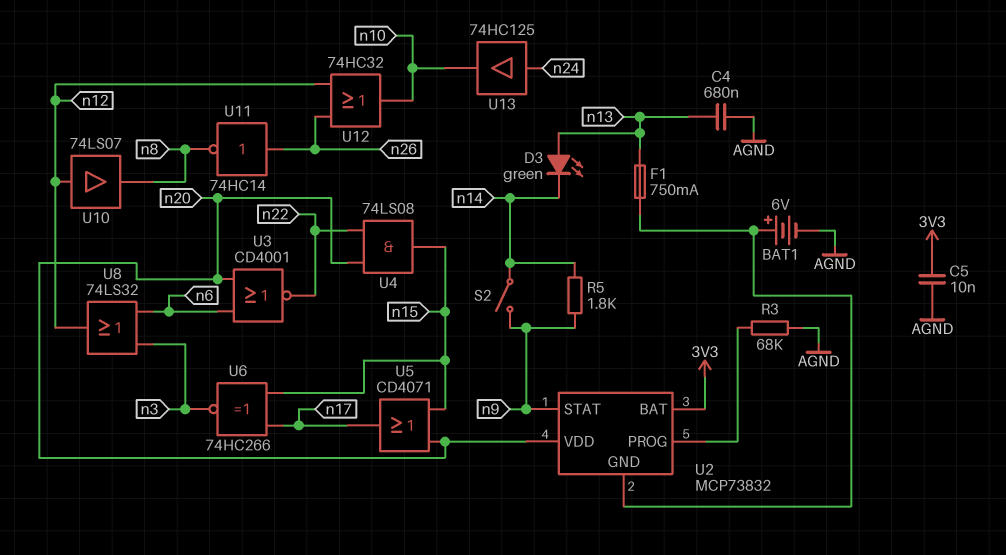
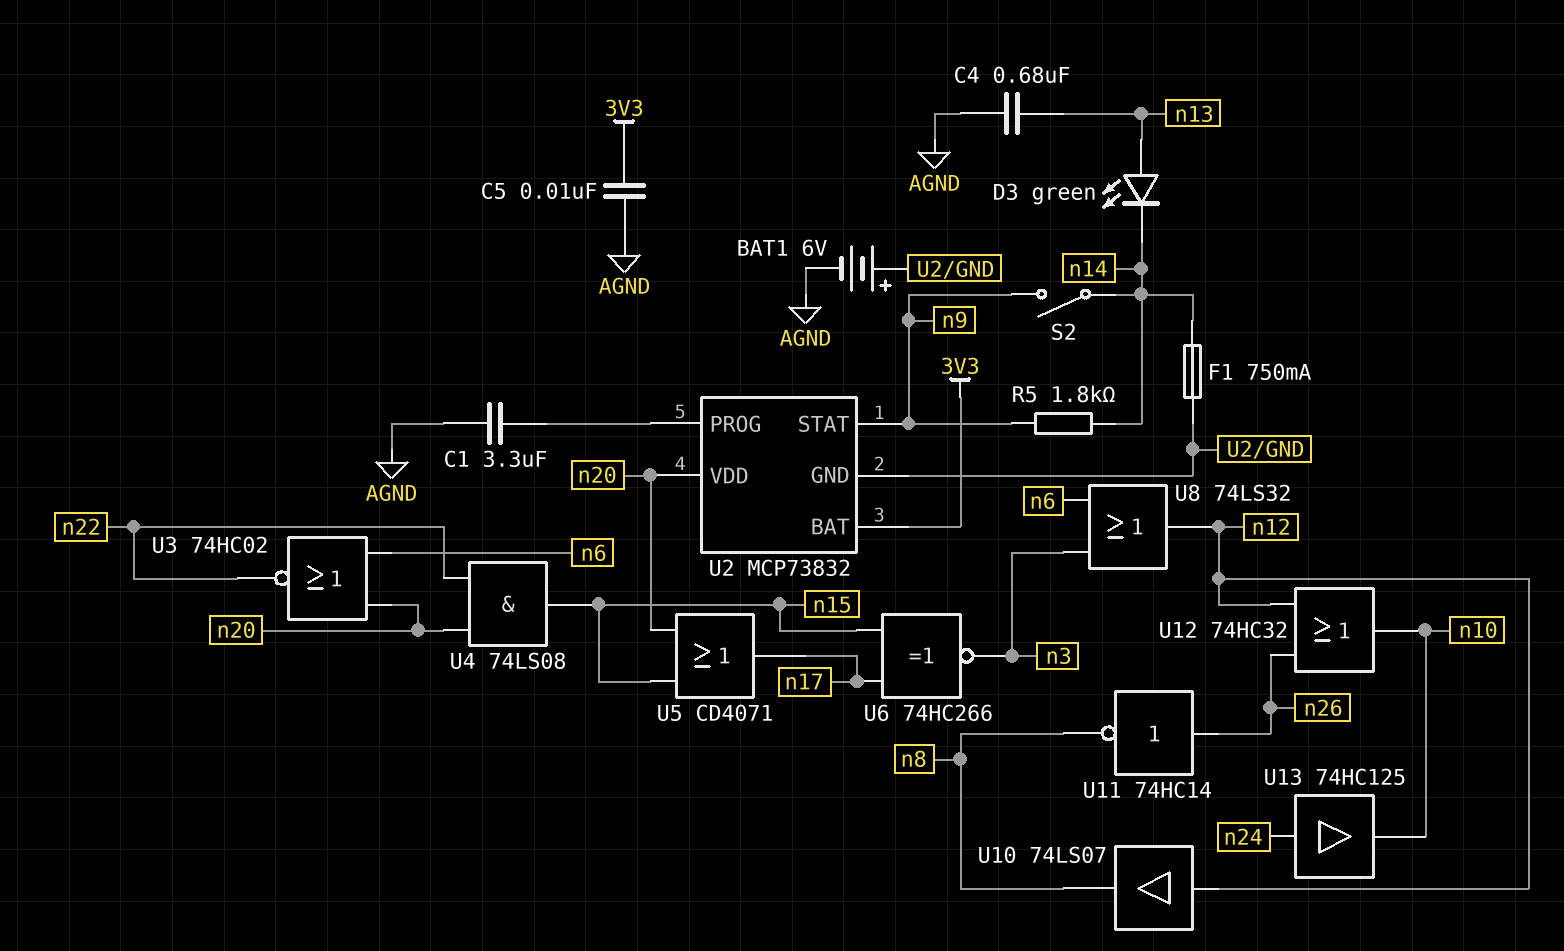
C1: none -> 3.3uF (AGND, U2/PROG)
F1: 750mA (U2/GND, n13) -> 750mA (U2/GND, n14)
R3: 68k (AGND, U2/PROG) -> none
U3: NOR CD4001 (in n6, in n20, out n22) -> NOR 74HC02 (in n6, in n20, out n22)

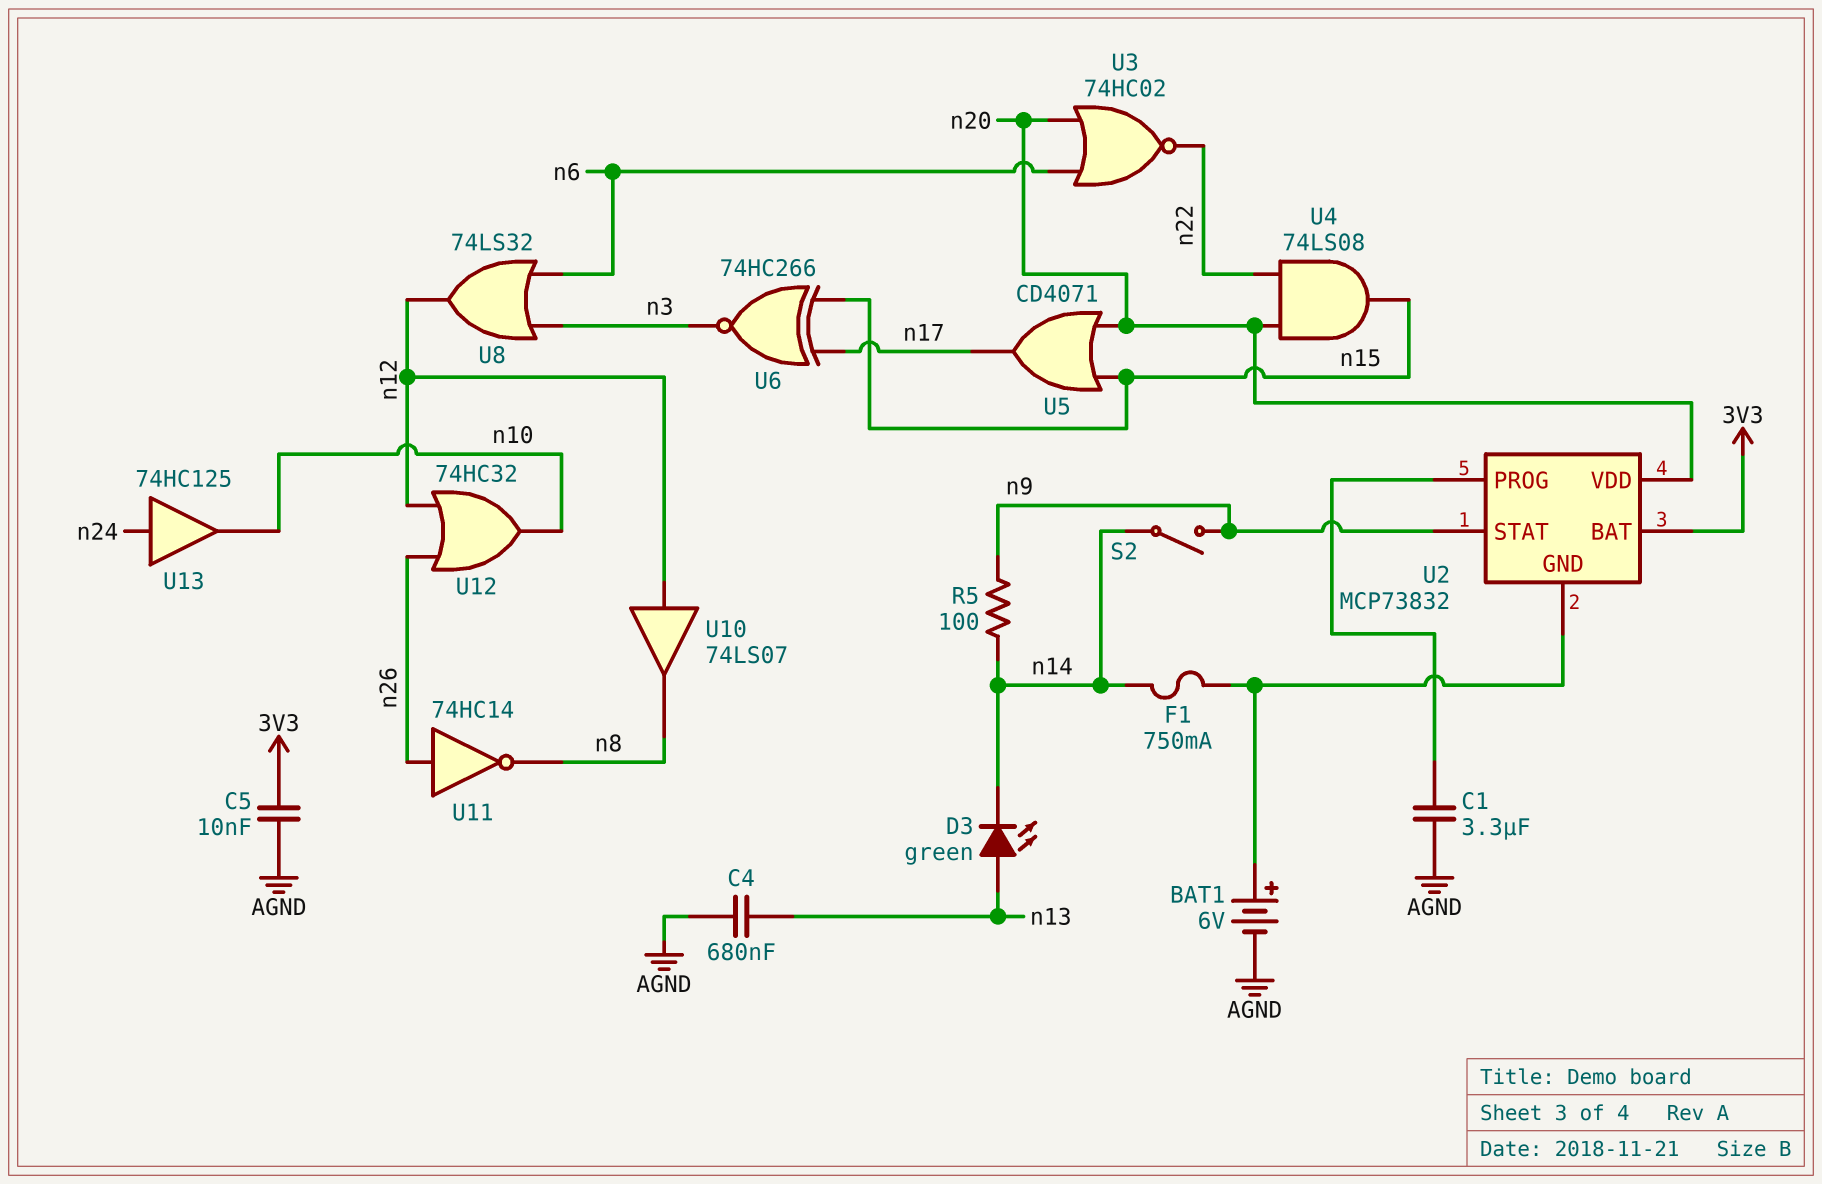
R5: 1.8k (n9, n14) -> 100 (n9, n14)

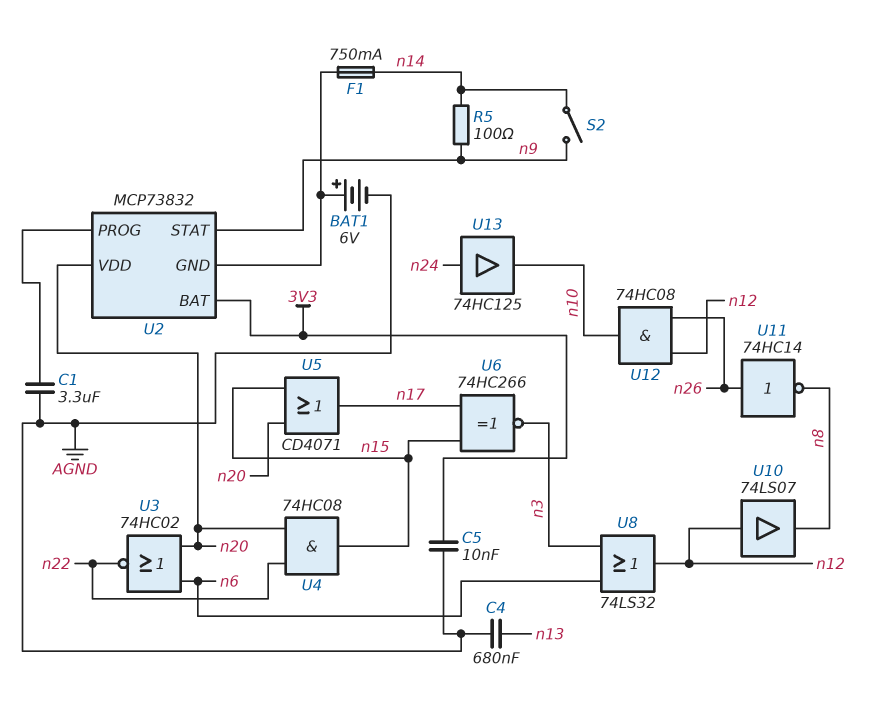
D3: LED green (A n13, K n14) -> none
U4: AND 74LS08 (in n20, in n22, out n15) -> AND 74HC08 (in n20, in n22, out n15)
U12: OR 74HC32 (in n12, in n26, out n10) -> AND 74HC08 (in n12, in n26, out n10)

